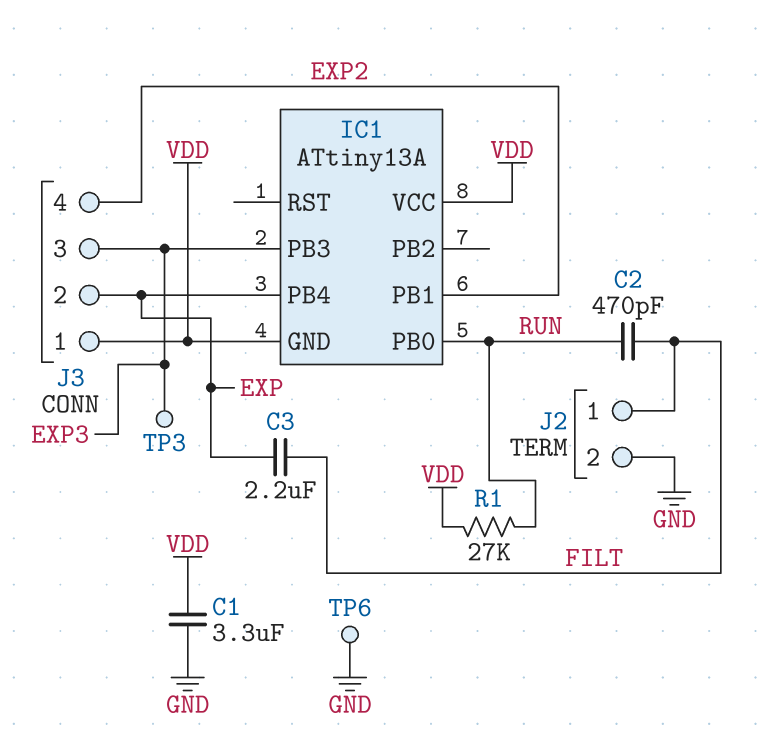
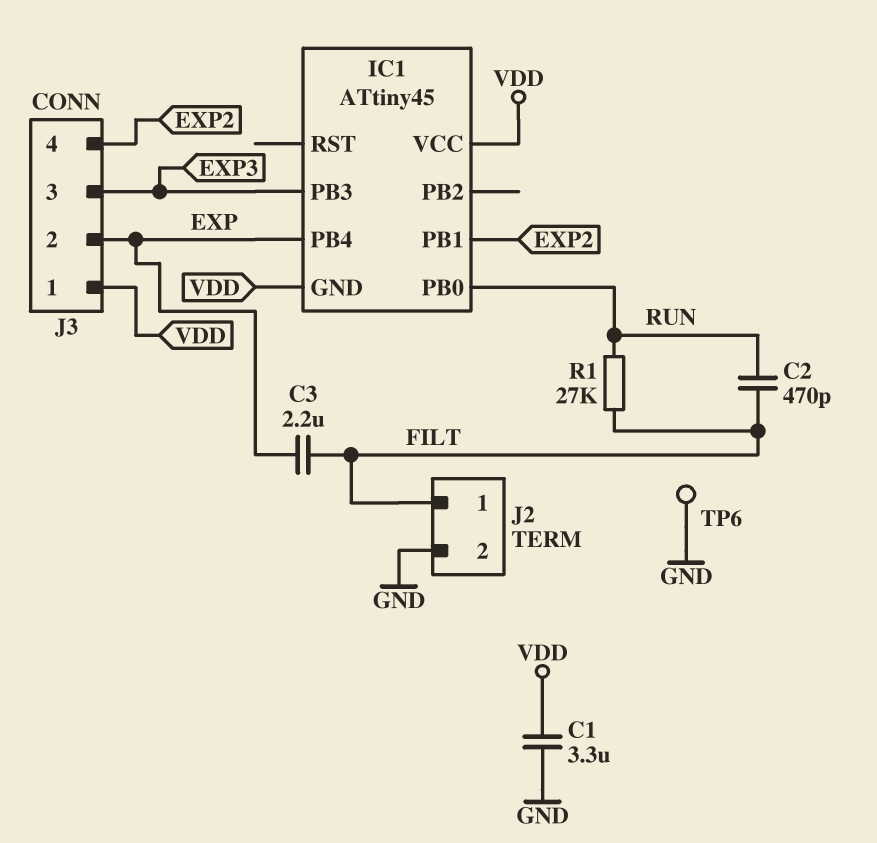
IC1: ATtiny13A -> ATtiny45
R1: 27k (RUN, VDD) -> 27k (FILT, RUN)
TP3: test point (EXP3) -> none

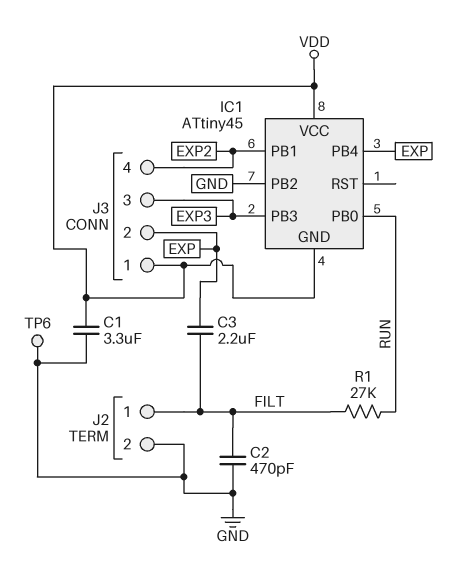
C2: 470pF (FILT, RUN) -> 470pF (FILT, GND)
IC1 pin PB2: none -> GND

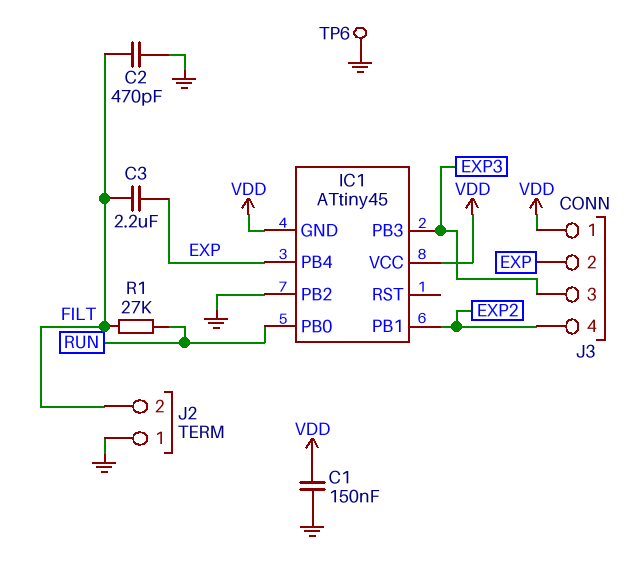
C1: 3.3uF (GND, VDD) -> 150nF (GND, VDD)
J2 pin 1: FILT -> GND
J2 pin 2: GND -> FILT

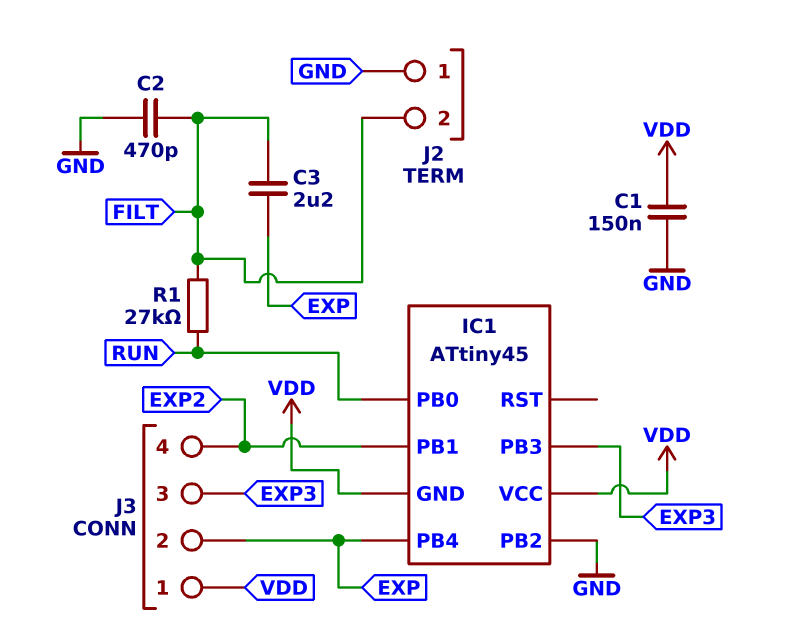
TP6: test point (GND) -> none

